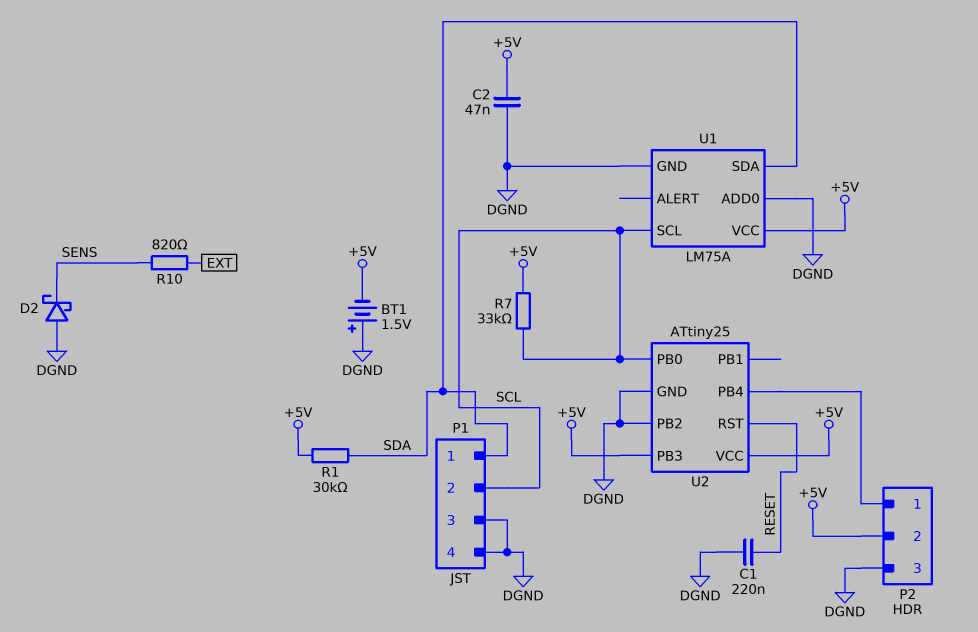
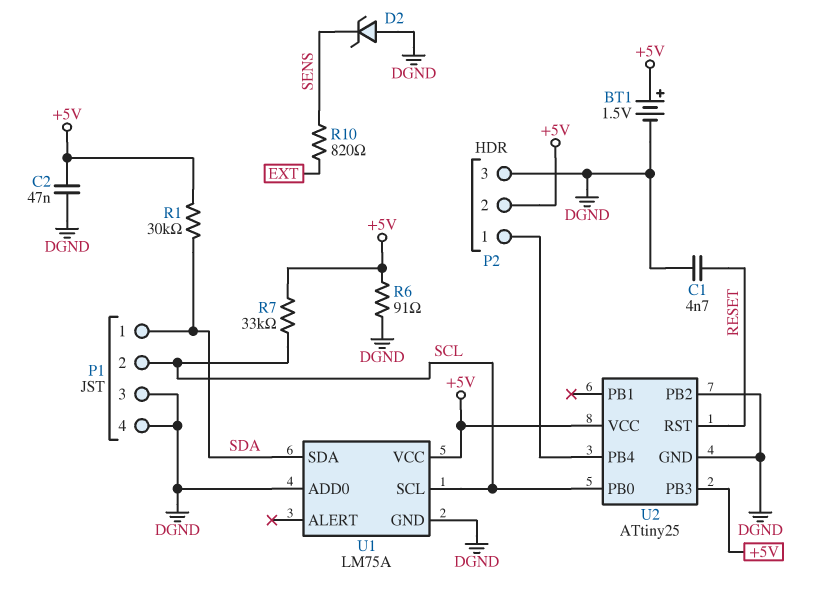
BT1: 1.5V (plus DGND, minus +5V) -> 1.5V (plus +5V, minus DGND)
C1: 220nF (DGND, RESET) -> 4.7nF (DGND, RESET)
D2: schottky (A DGND, K SENS) -> zener (A DGND, K SENS)
R6: none -> 91 (+5V, DGND)

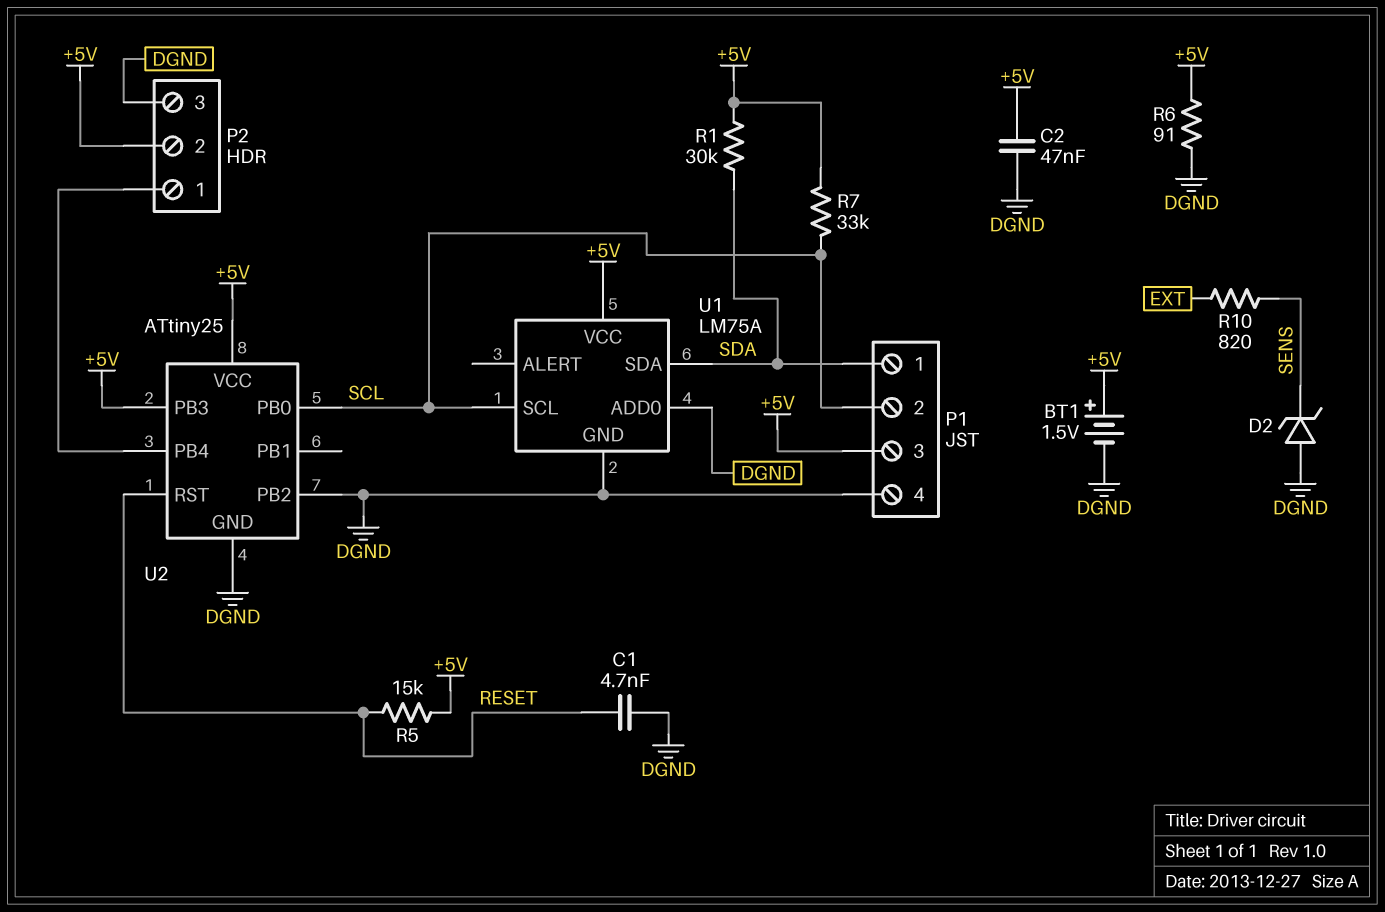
P1 pin 3: DGND -> +5V
R5: none -> 15k (+5V, RESET)

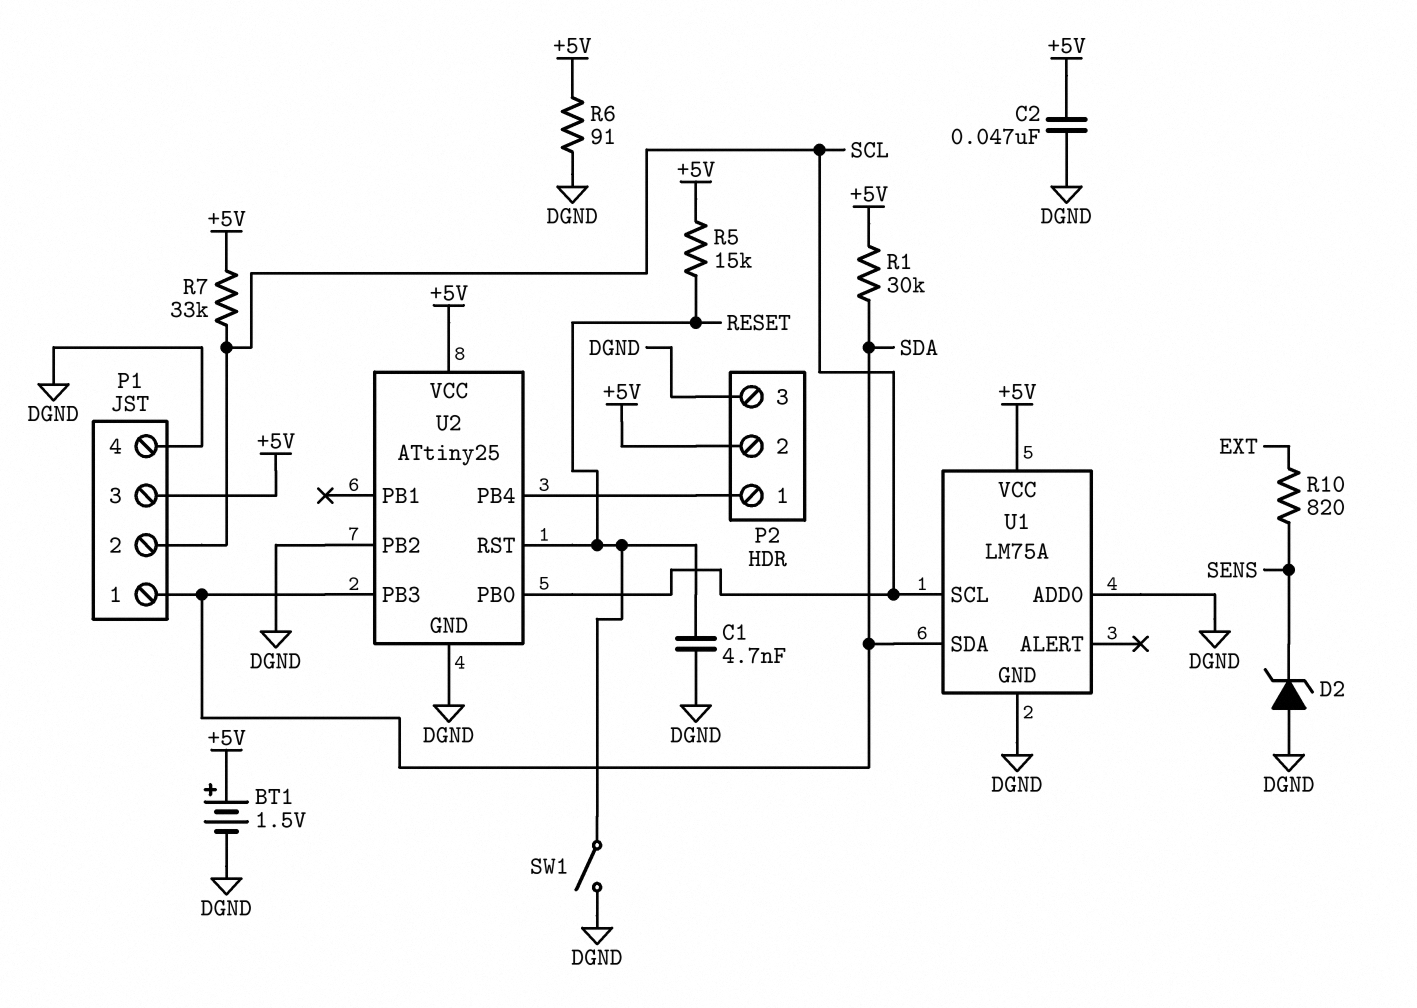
SW1: none -> switch (DGND, RESET)
U2 pin PB3: +5V -> SDA

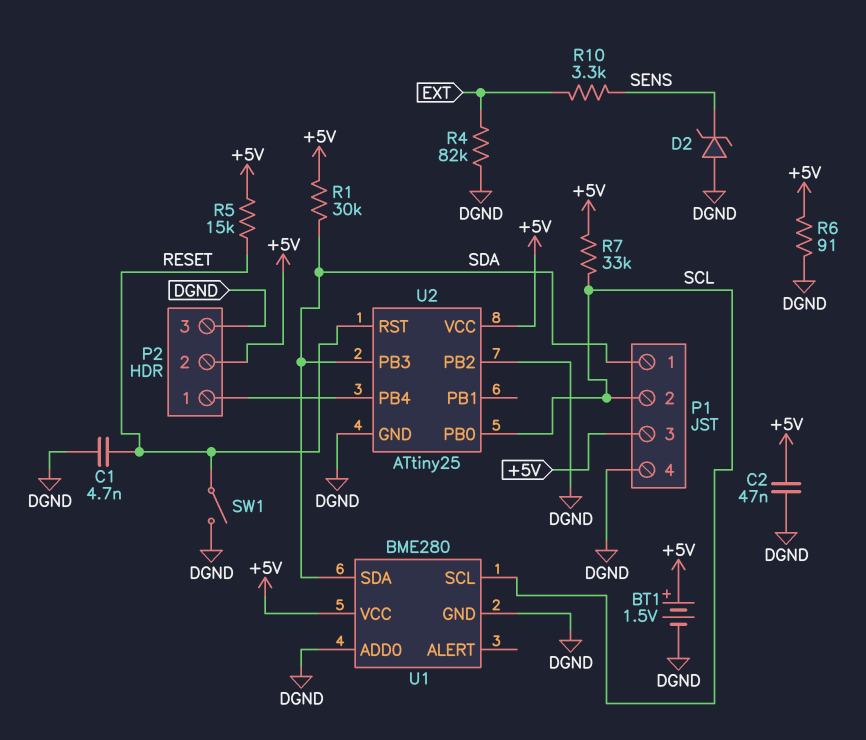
R4: none -> 82k (DGND, EXT)
R10: 820 (EXT, SENS) -> 3.3k (EXT, SENS)
U1: LM75A -> BME280

